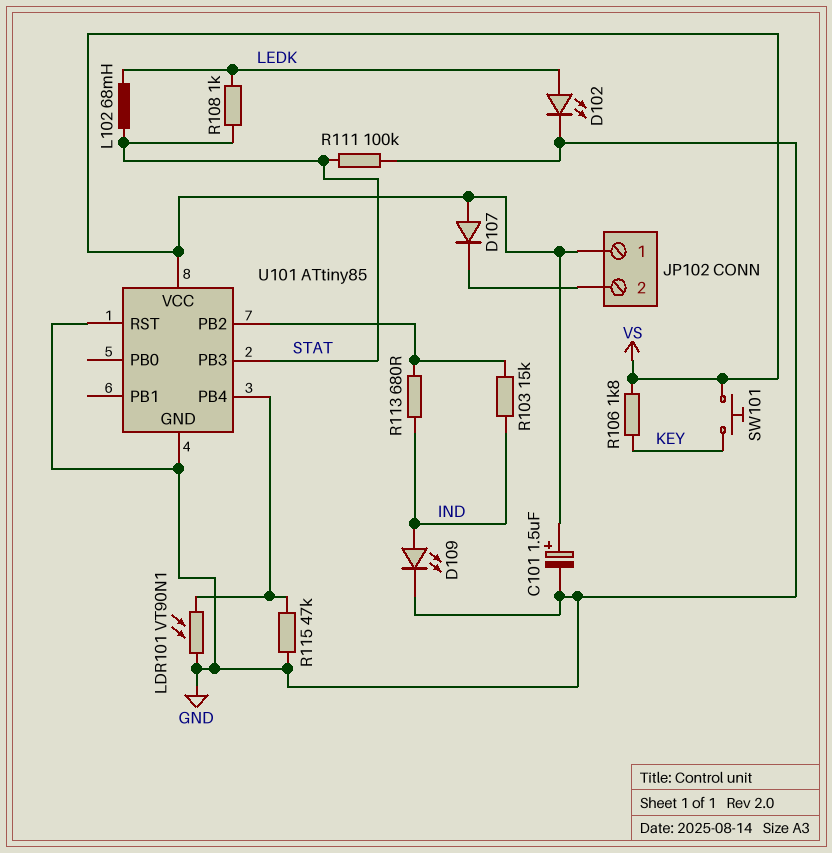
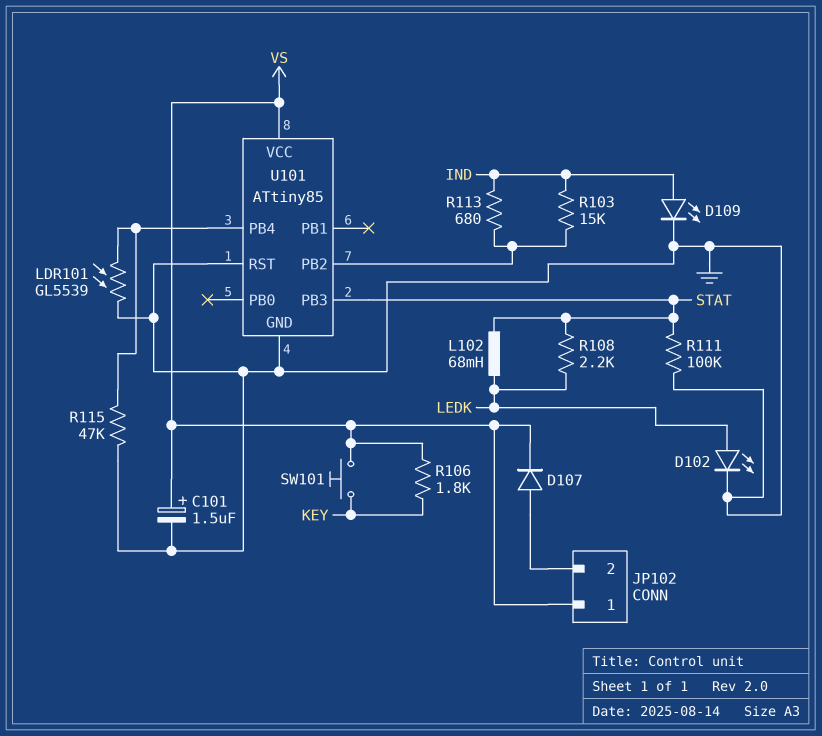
D107: diode (A VS, K JP102/2) -> diode (A JP102/2, K VS)
LDR101: VT90N1 (GND, U101/PB4) -> GL5539 (GND, U101/PB4)
R108: 1k (LEDK, STAT) -> 2.2k (LEDK, STAT)

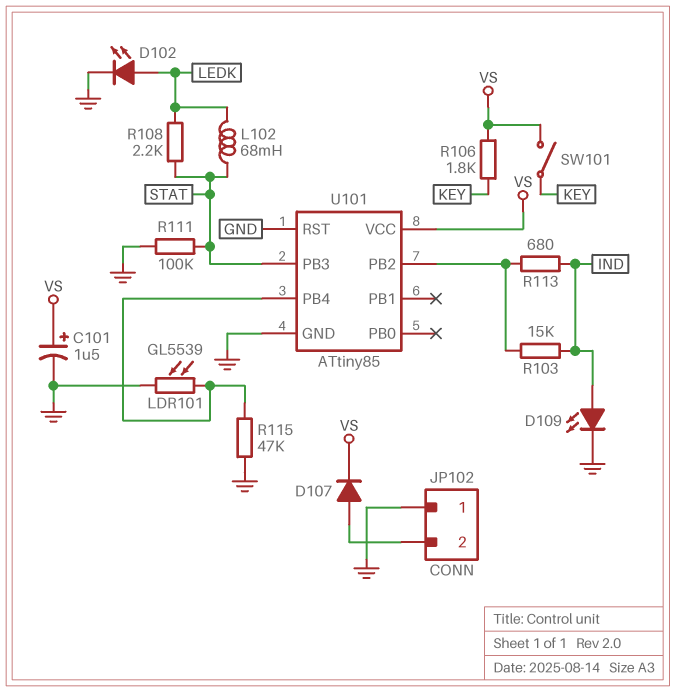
JP102 pin 1: VS -> GND
SW101: button (KEY, VS) -> switch (KEY, VS)

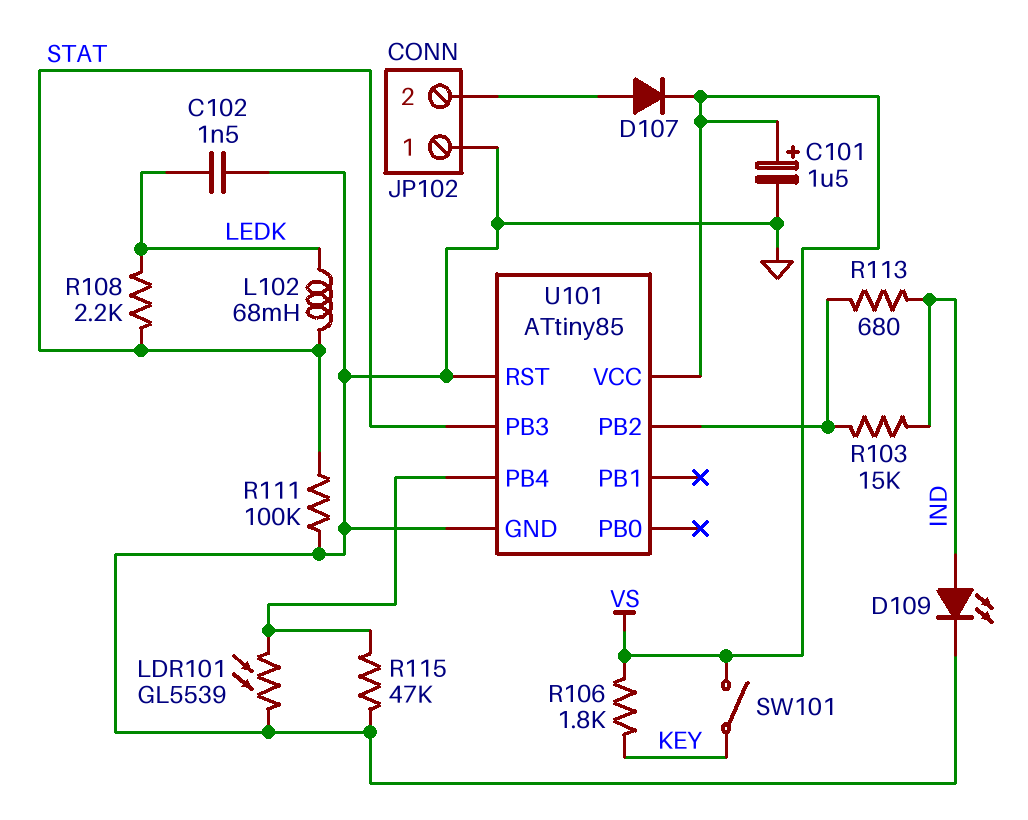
C102: none -> 1.5nF (GND, LEDK)
D102: LED (A LEDK, K GND) -> none

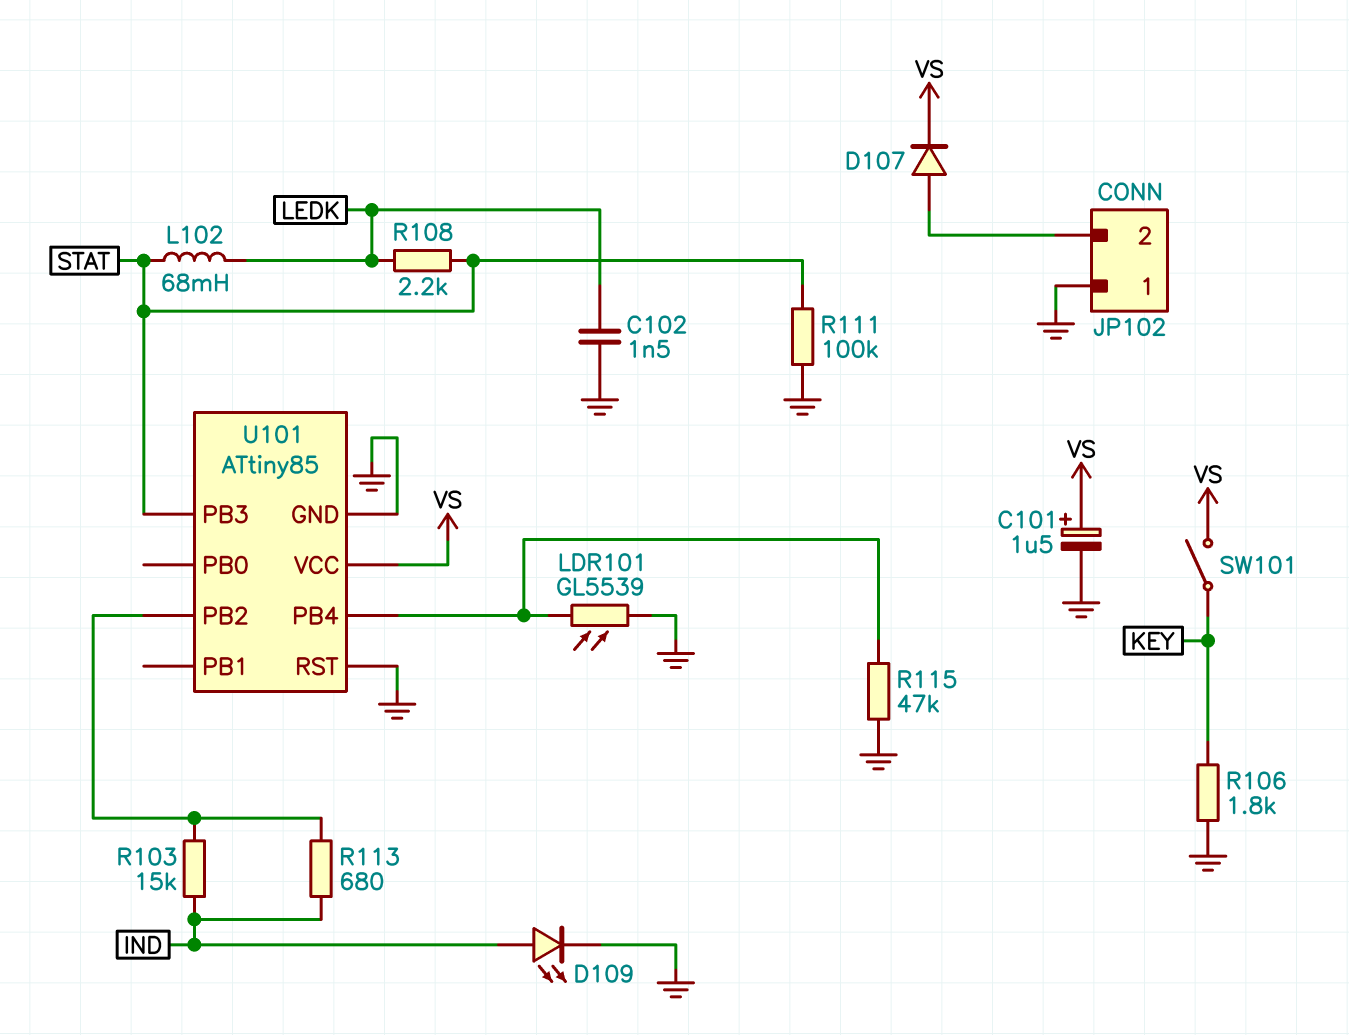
R106: 1.8k (KEY, VS) -> 1.8k (GND, KEY)

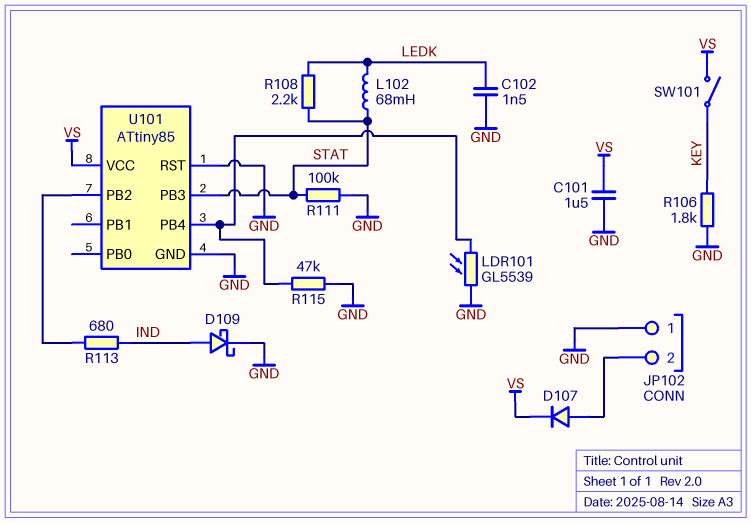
C101: 1.5uF (plus VS, minus GND) -> 1.5uF (GND, VS)
D109: LED (A IND, K GND) -> schottky (A IND, K GND)
R103: 15k (IND, U101/PB2) -> none

